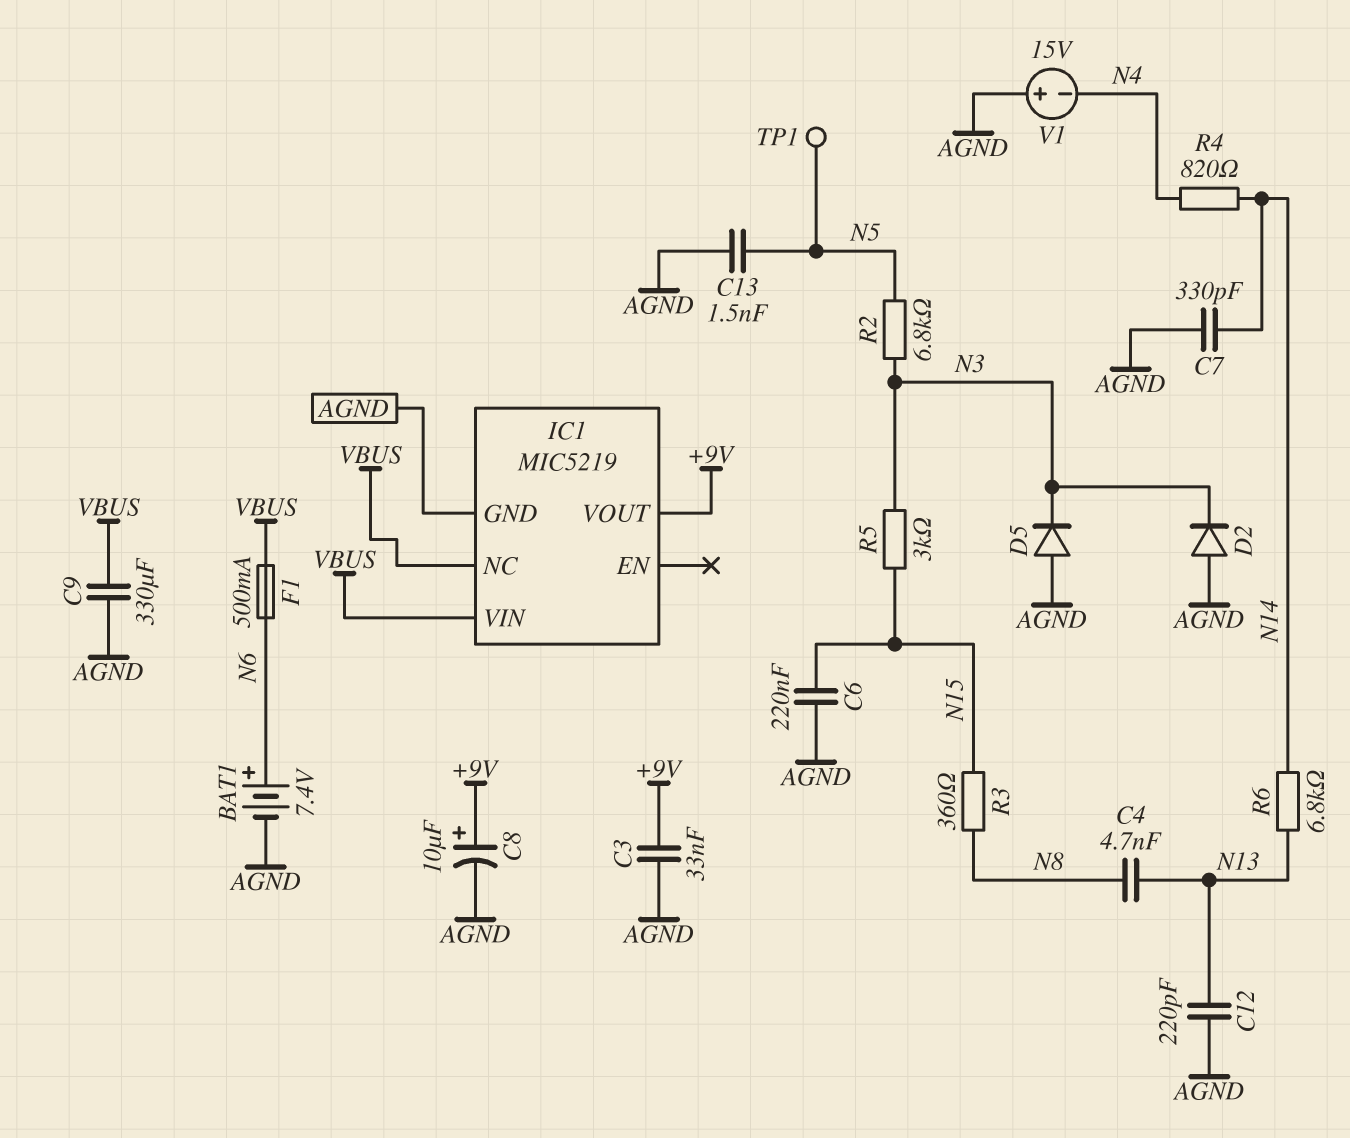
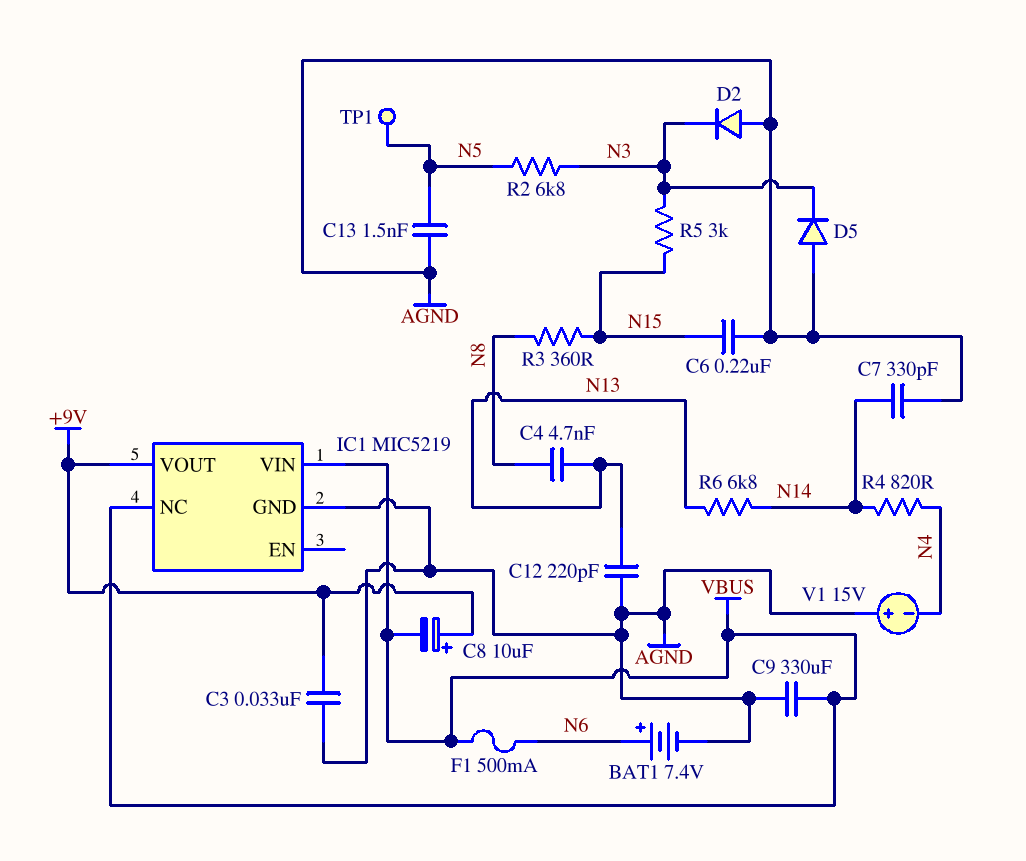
C8: 10uF (plus +9V, minus AGND) -> 10uF (plus +9V, minus VBUS)

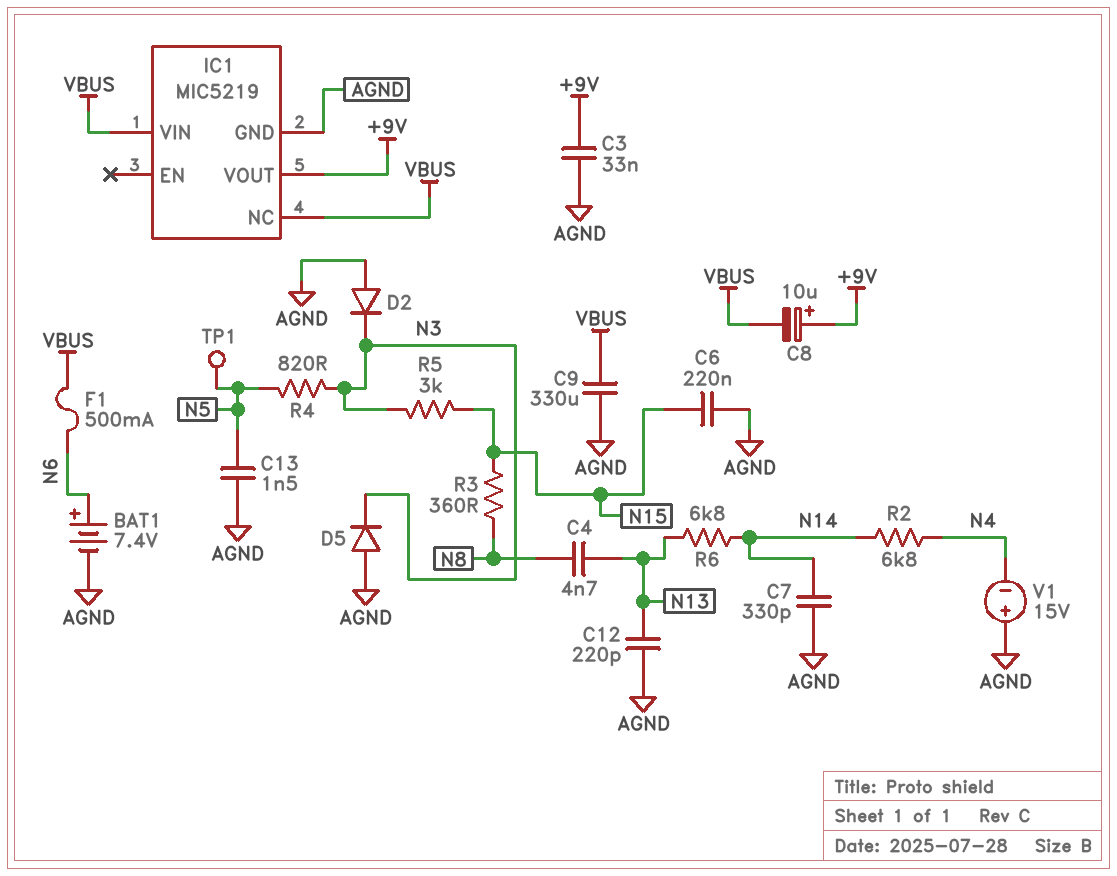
R2: 6.8k (N3, N5) -> 6.8k (N4, N14)
R4: 820 (N4, N14) -> 820 (N3, N5)

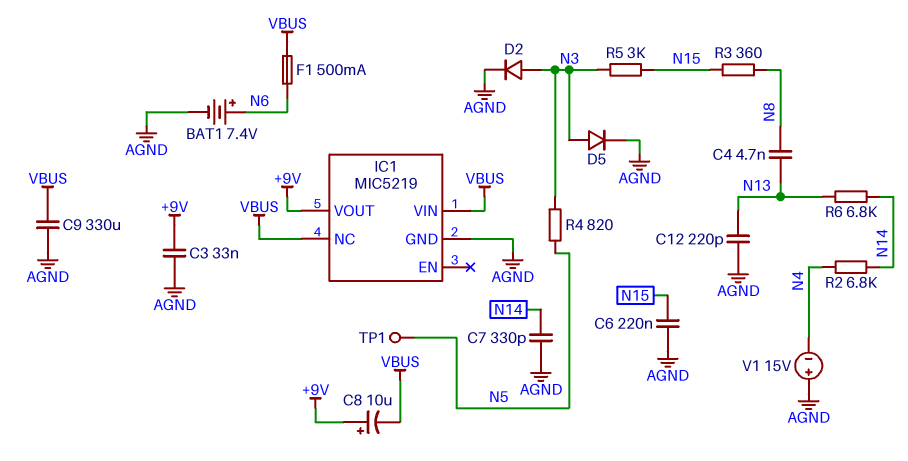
C13: 1.5nF (AGND, N5) -> none
D2: diode (A AGND, K N3) -> diode (A N3, K AGND)
D5: diode (A AGND, K N3) -> diode (A N3, K AGND)

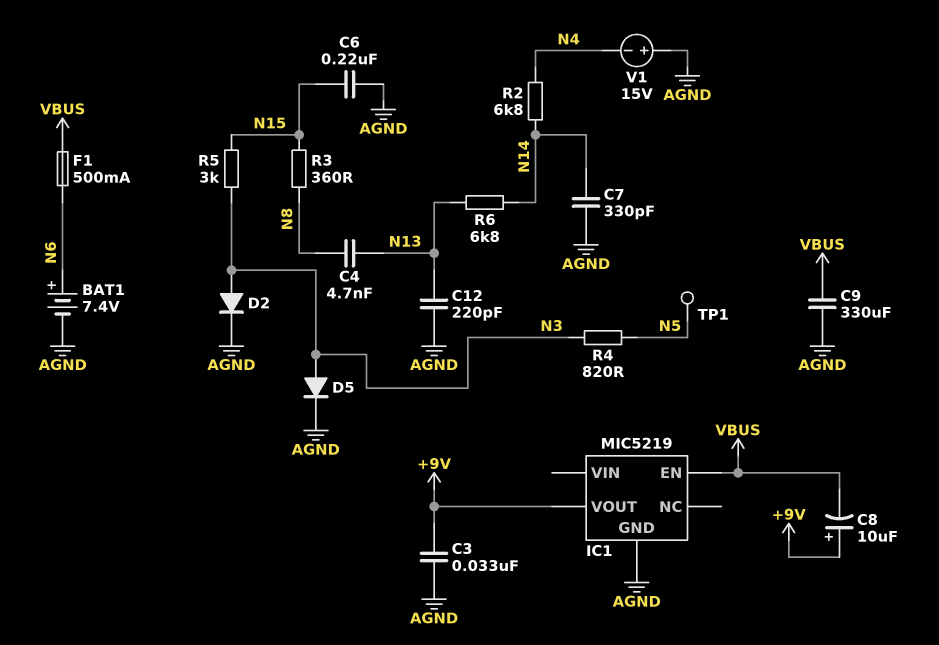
IC1 pin EN: none -> VBUS
IC1 pin NC: VBUS -> none
IC1 pin VIN: VBUS -> none

